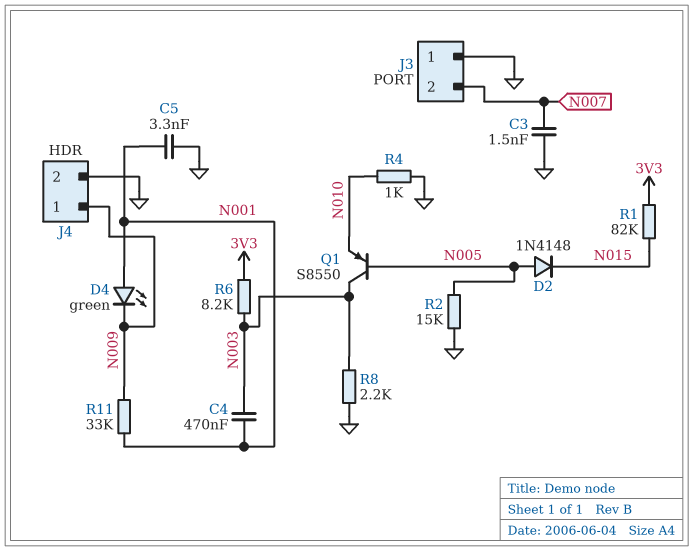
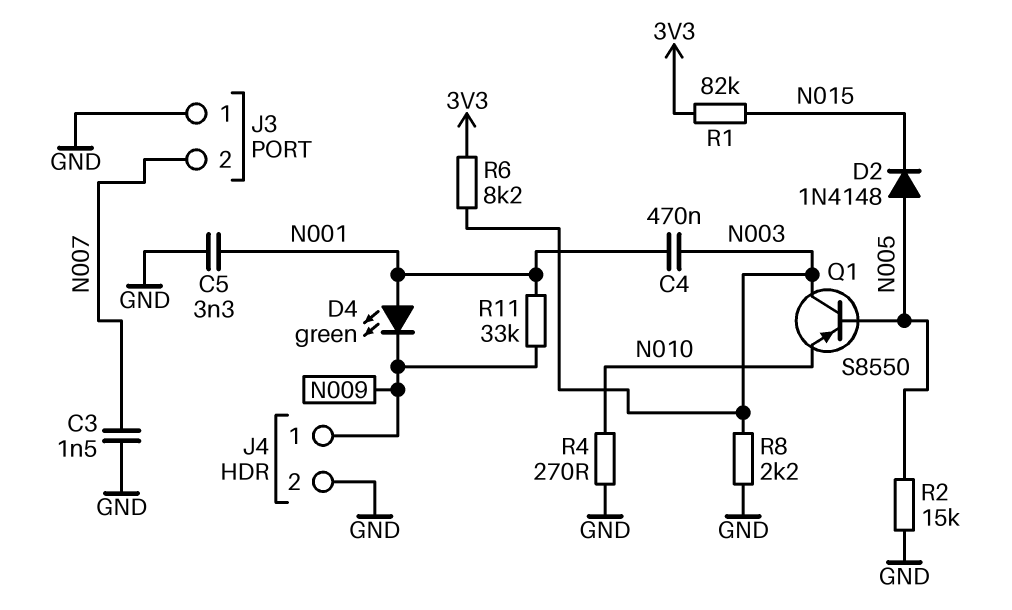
R4: 1k (GND, N010) -> 270 (GND, N010)

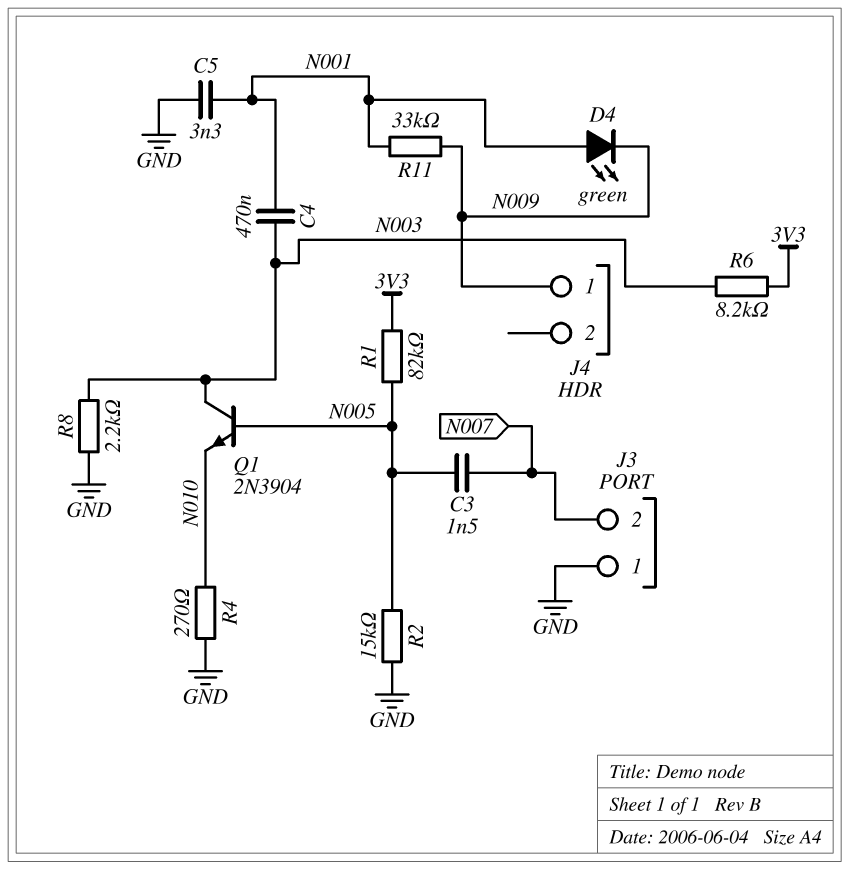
C3: 1.5nF (GND, N007) -> 1.5nF (N005, N007)
D2: diode 1N4148 (A N005, K N015) -> none
J4 pin 2: GND -> none
Q1: PNP S8550 (B N005, C N003, E N010) -> NPN 2N3904 (B N005, C N003, E N010)
R1: 82k (3V3, N015) -> 82k (3V3, N005)

